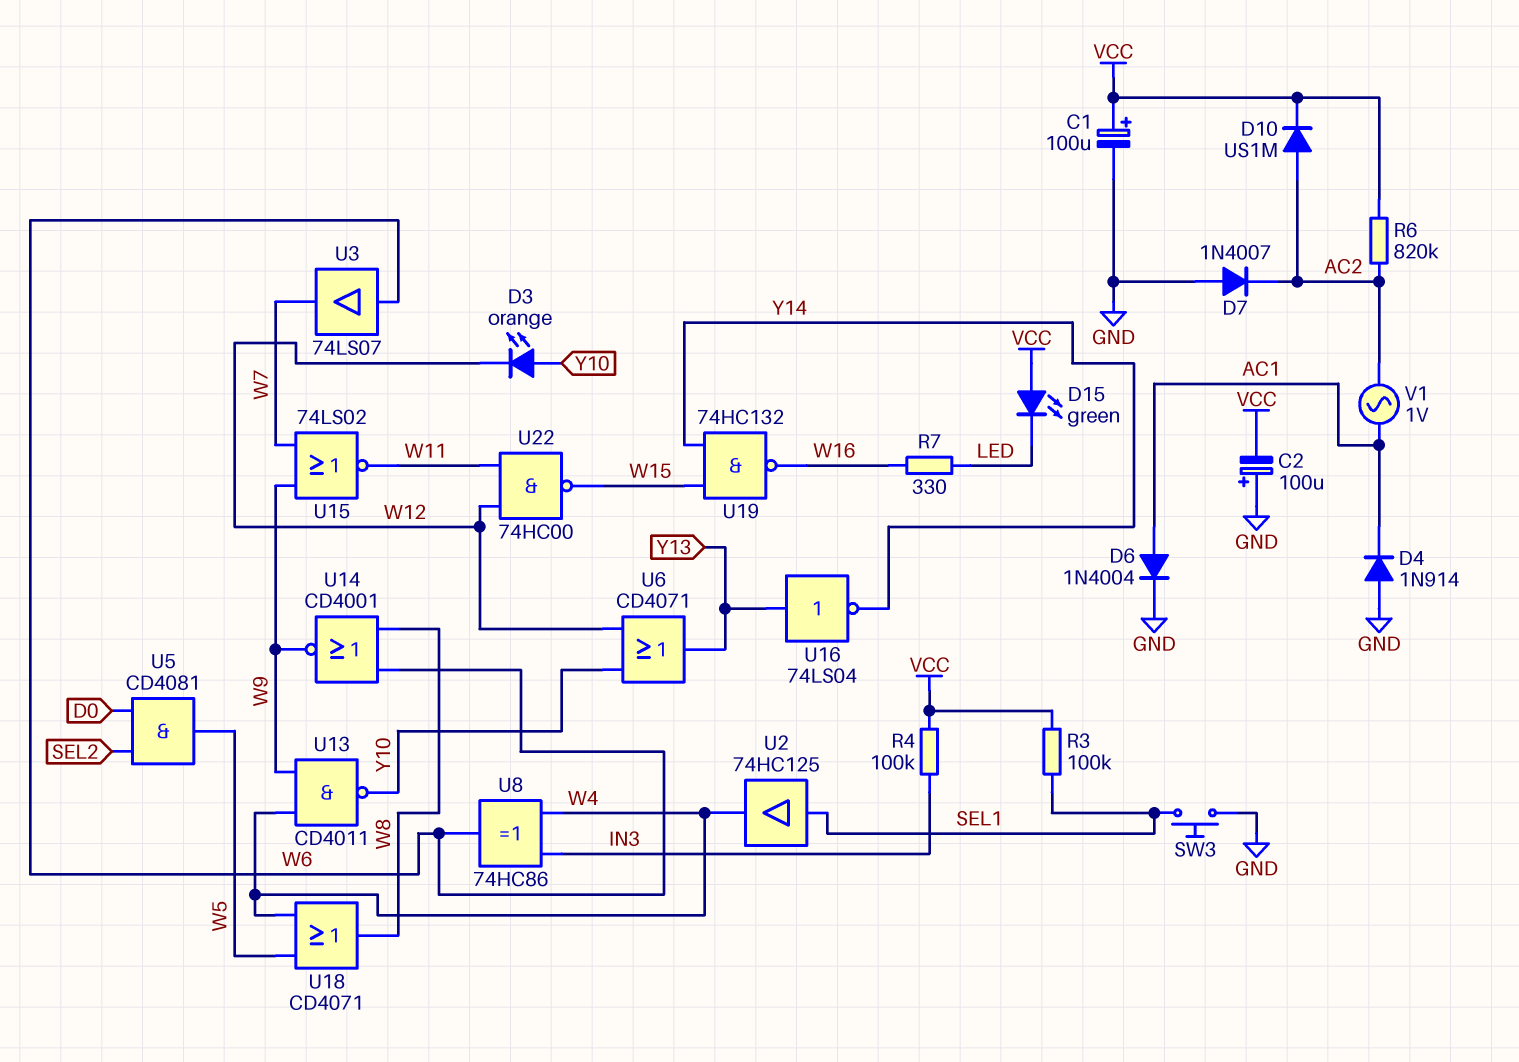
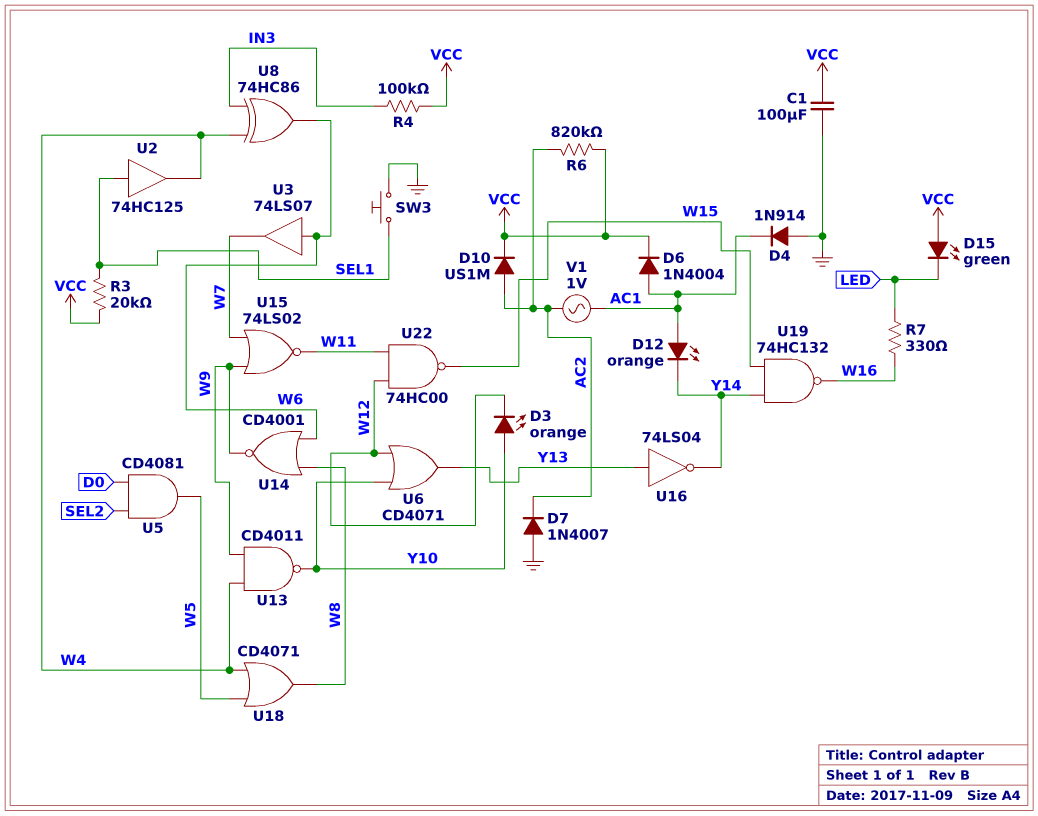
C1: 100uF (plus VCC, minus GND) -> 100uF (GND, VCC)
C2: 100uF (plus GND, minus VCC) -> none
D6: diode 1N4004 (A AC1, K GND) -> diode 1N4004 (A AC1, K VCC)
D12: none -> LED orange (A AC1, K Y14)
R3: 100k (SEL1, VCC) -> 20k (SEL1, VCC)

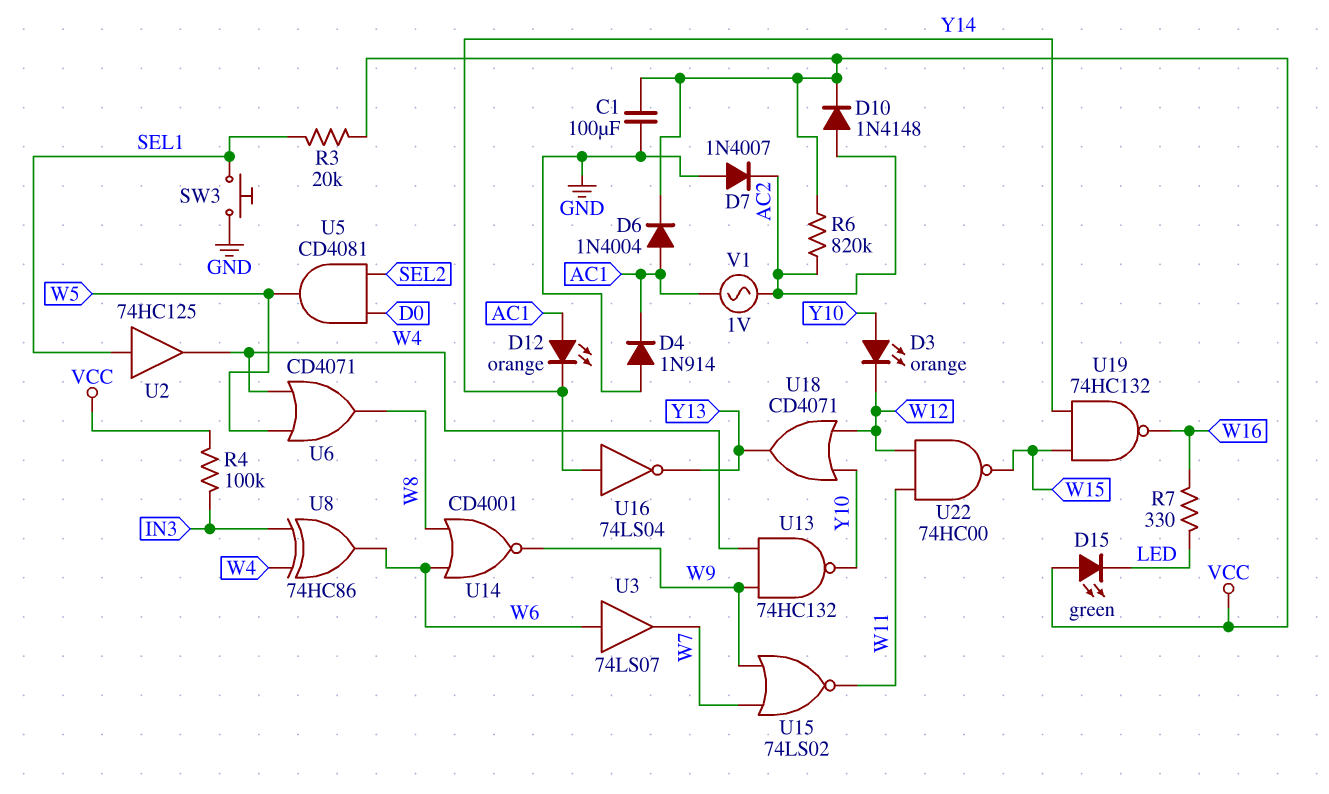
D10: diode US1M (A AC2, K VCC) -> diode 1N4148 (A AC2, K VCC)
U6: OR CD4071 (in W12, in Y10, out Y13) -> OR CD4071 (in W4, in W5, out W8)
U13: NAND CD4011 (in W4, in W9, out Y10) -> NAND 74HC132 (in W4, in W9, out Y10)
U16: NOT 74LS04 (in Y13, out Y14) -> NOT 74LS04 (in Y14, out Y13)
U18: OR CD4071 (in W4, in W5, out W8) -> OR CD4071 (in W12, in Y10, out Y13)

